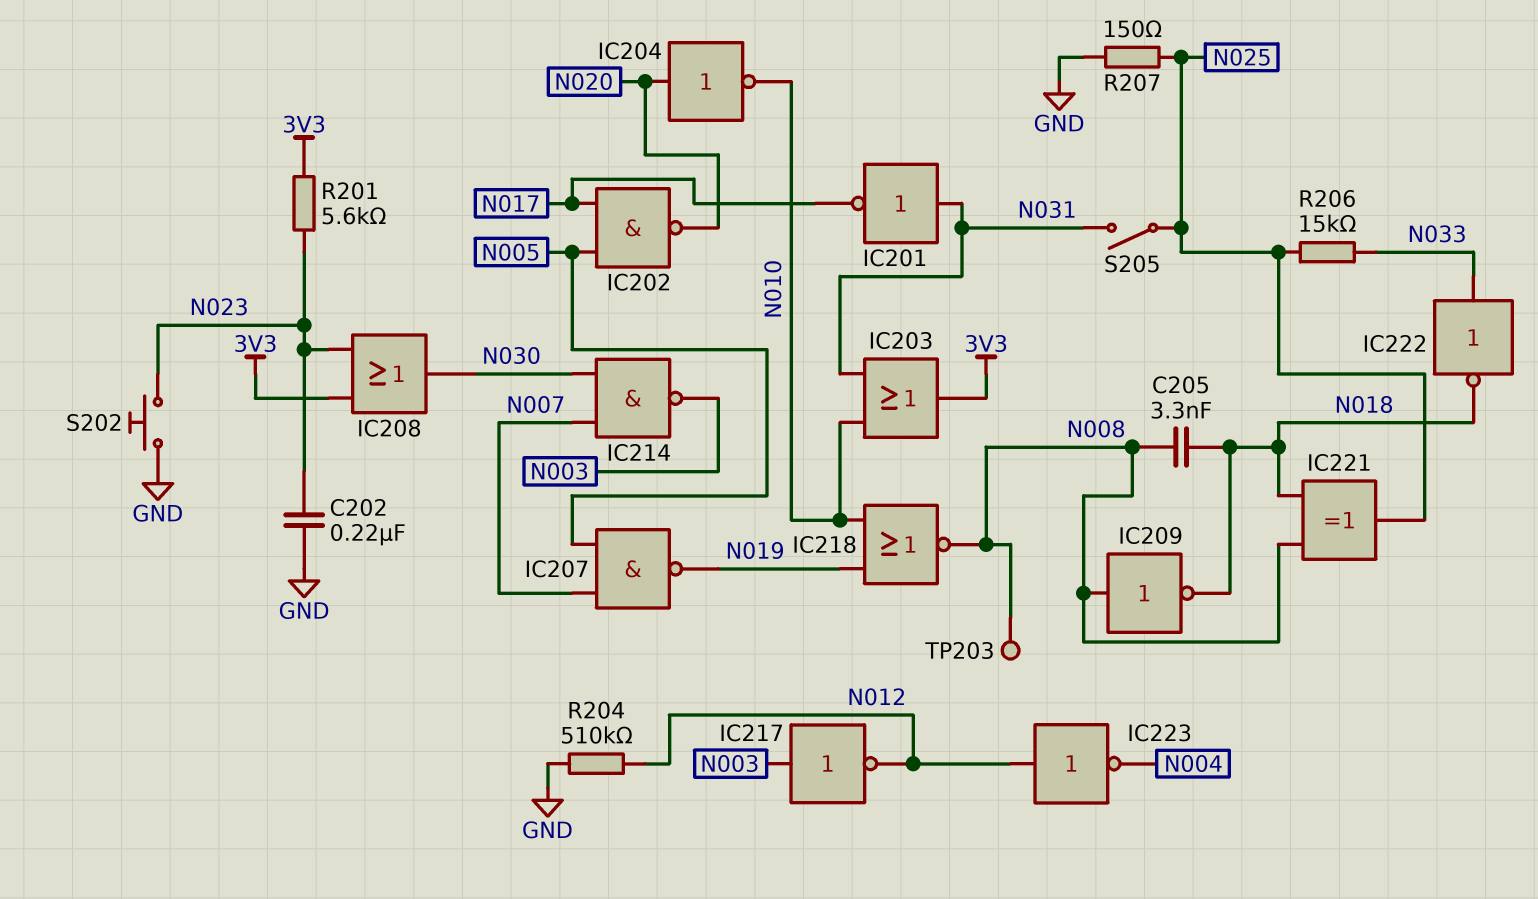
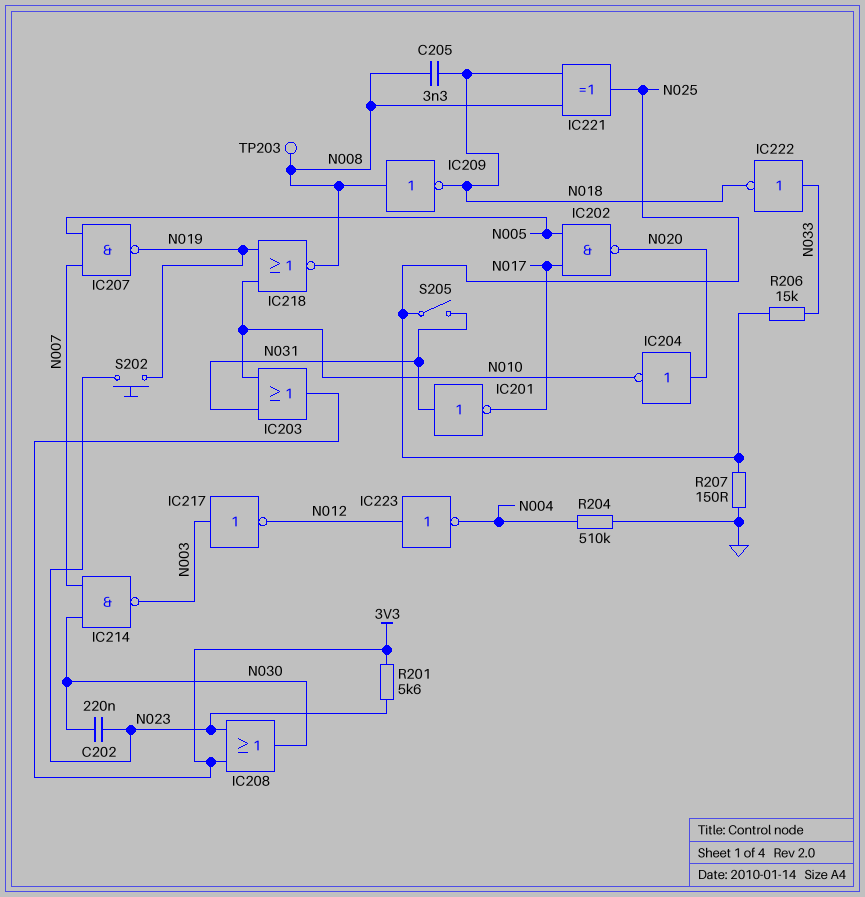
C202: 220nF (GND, N023) -> 220nF (N023, N030)
R204: 510k (GND, N012) -> 510k (GND, N004)
S202: button (GND, N023) -> button (N019, N023)

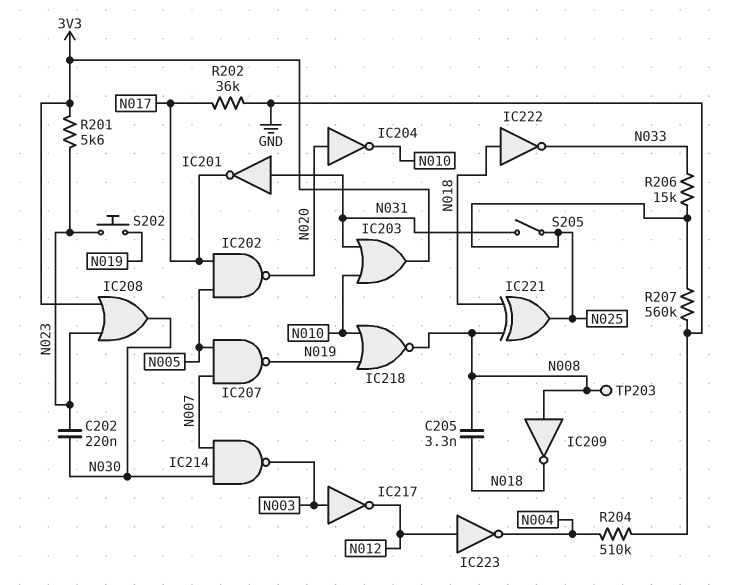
IC222: NOT (in N033, out N018) -> NOT (in N018, out N033)
R202: none -> 36k (GND, N017)
R207: 150 (GND, N025) -> 560k (GND, N025)

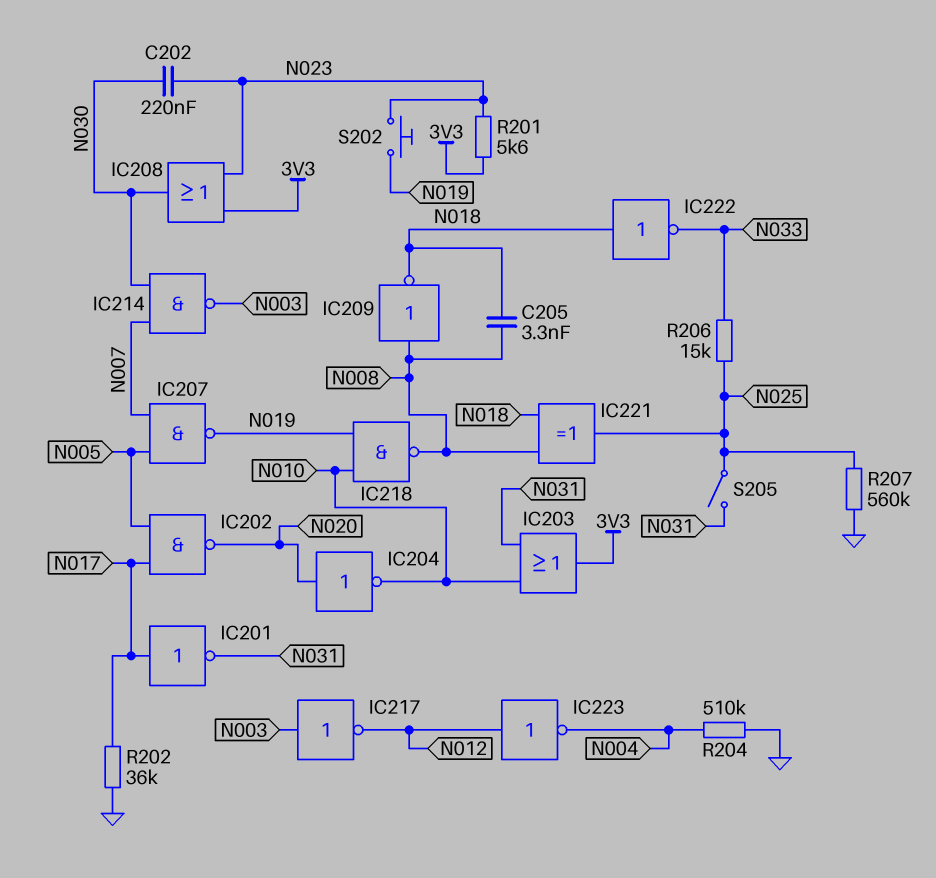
IC201: NOT (in N031, out N017) -> NOT (in N017, out N031)
IC218: NOR (in N010, in N019, out N008) -> NAND (in N010, in N019, out N008)
TP203: test point (N008) -> none

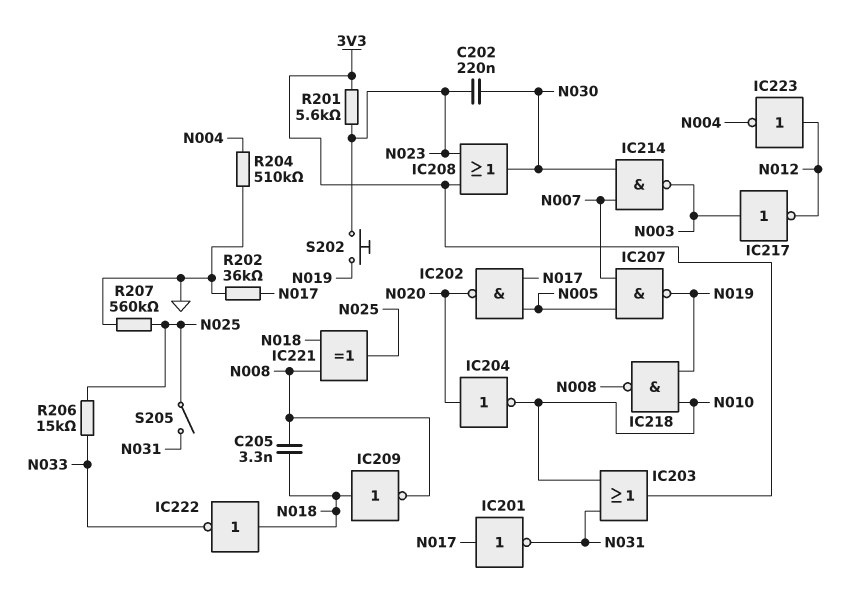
IC209: NOT (in N008, out N018) -> NOT (in N018, out N008)

